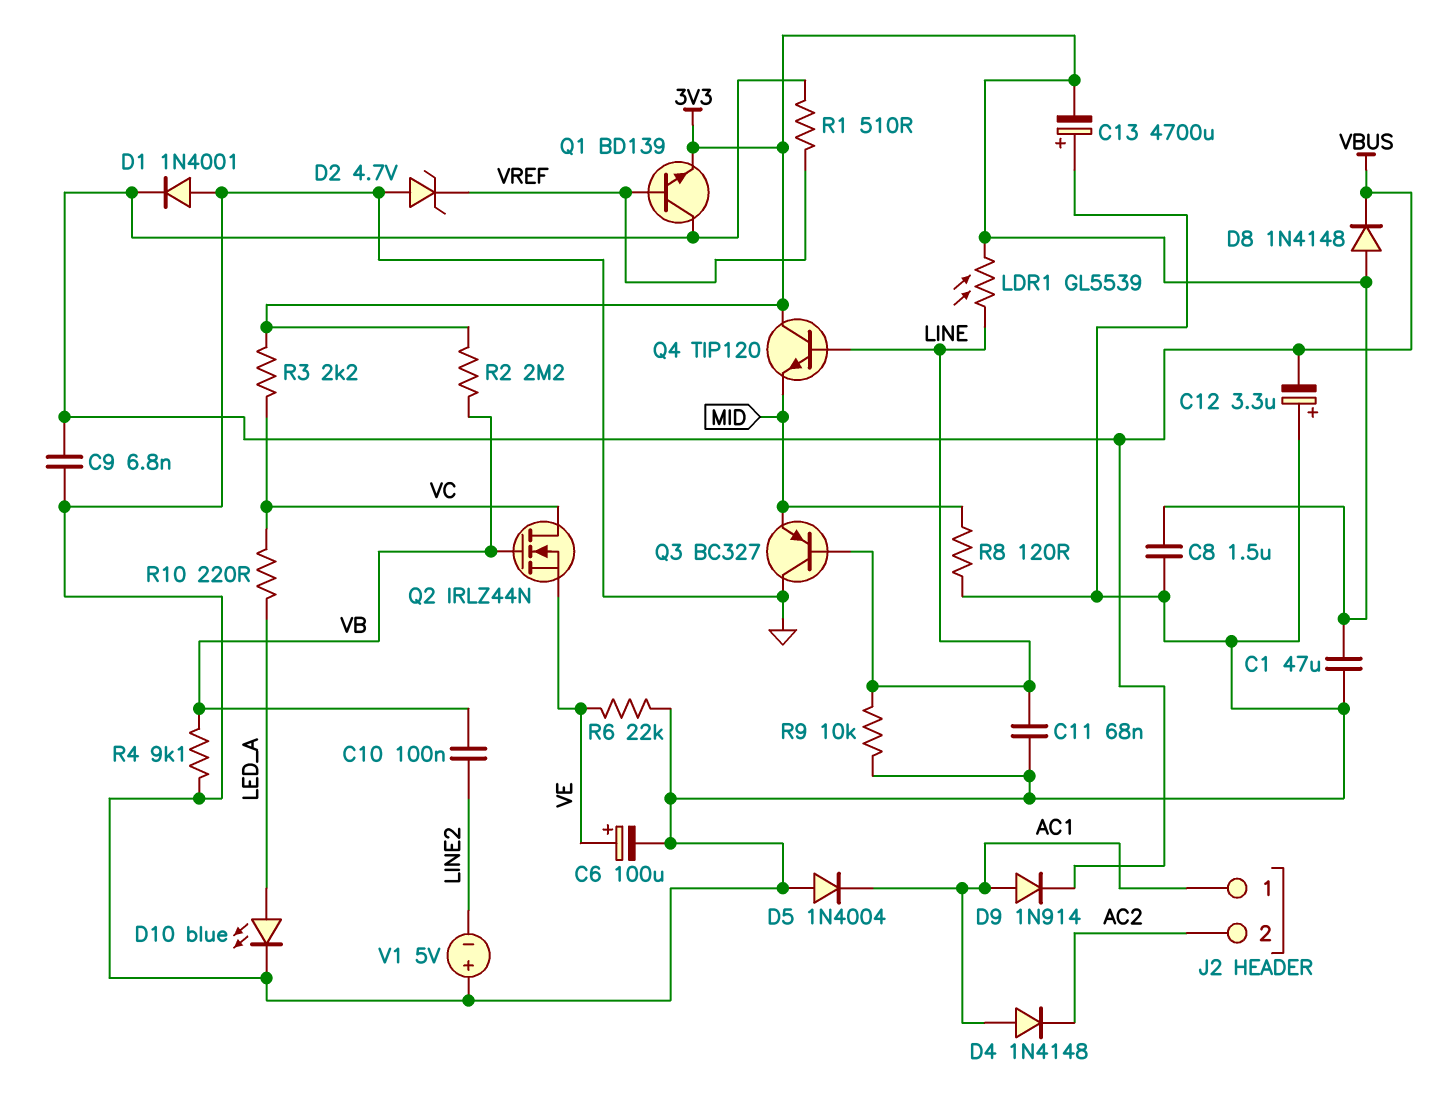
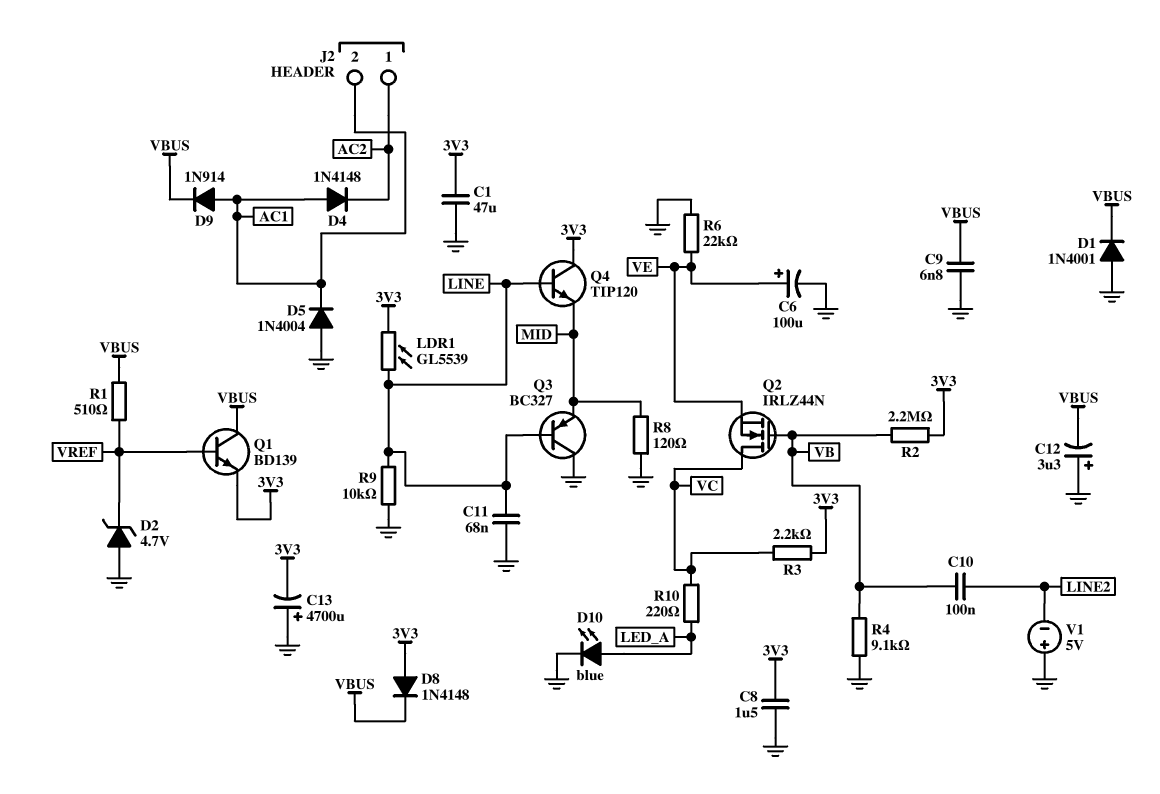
J2 pin 1: AC1 -> AC2
J2 pin 2: AC2 -> AC1

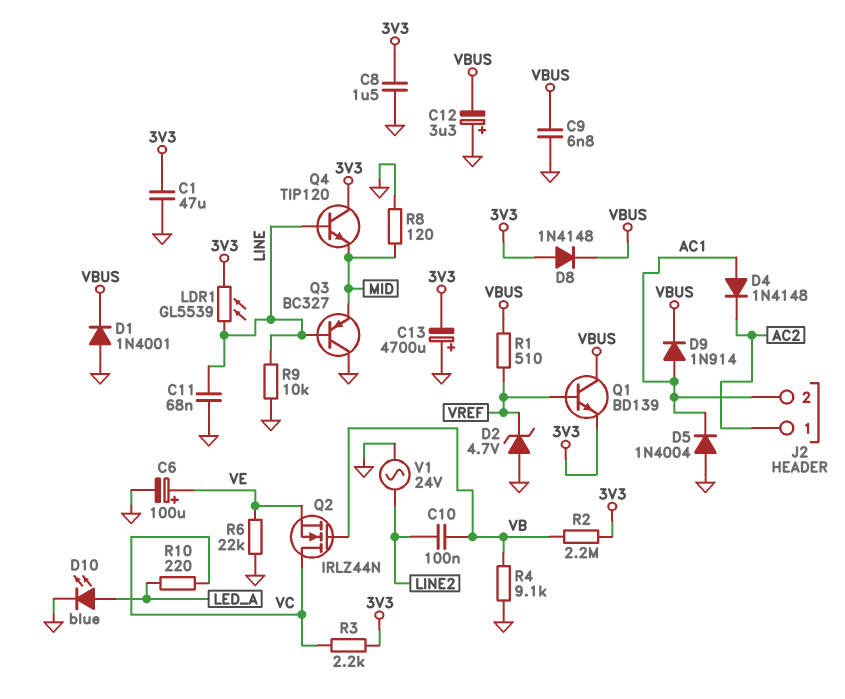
V1: 5V (plus GND, minus LINE2) -> AC 24V (GND, LINE2)

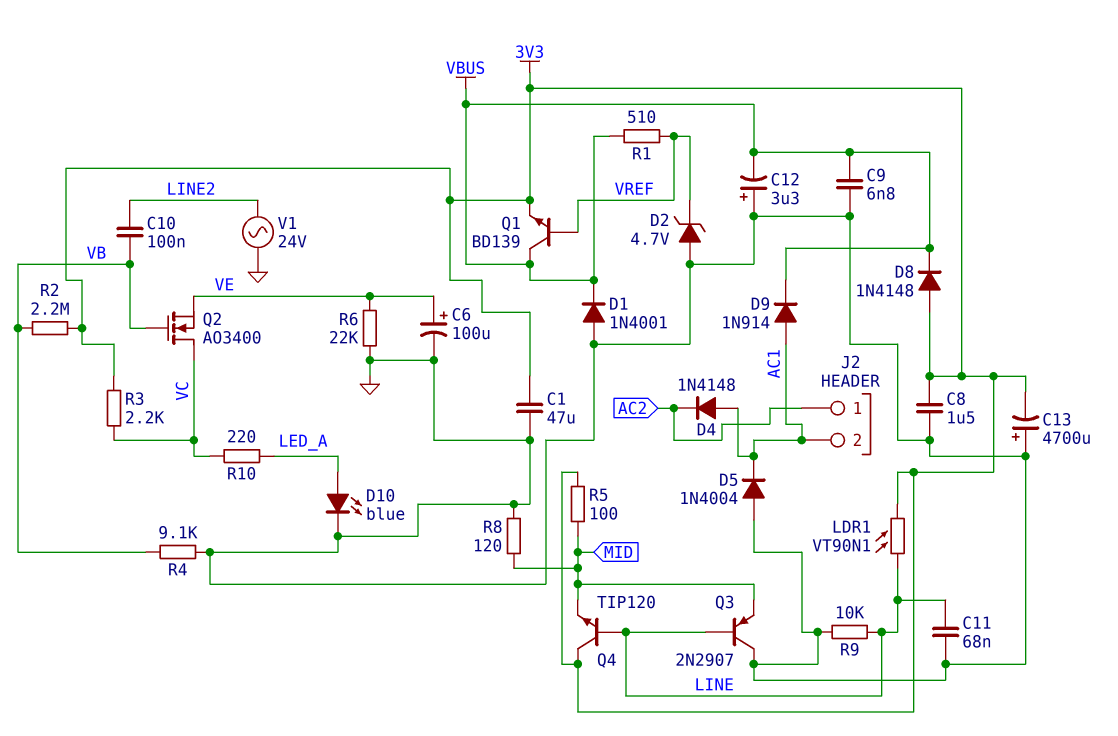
LDR1: GL5539 (3V3, LINE) -> VT90N1 (3V3, LINE)
Q2: NMOS IRLZ44N (G VB, D VC, S VE) -> NMOS AO3400 (G VB, D VC, S VE)
Q3: PNP BC327 (B LINE, C GND, E MID) -> PNP 2N2907 (B LINE, C GND, E MID)
R5: none -> 100 (3V3, MID)

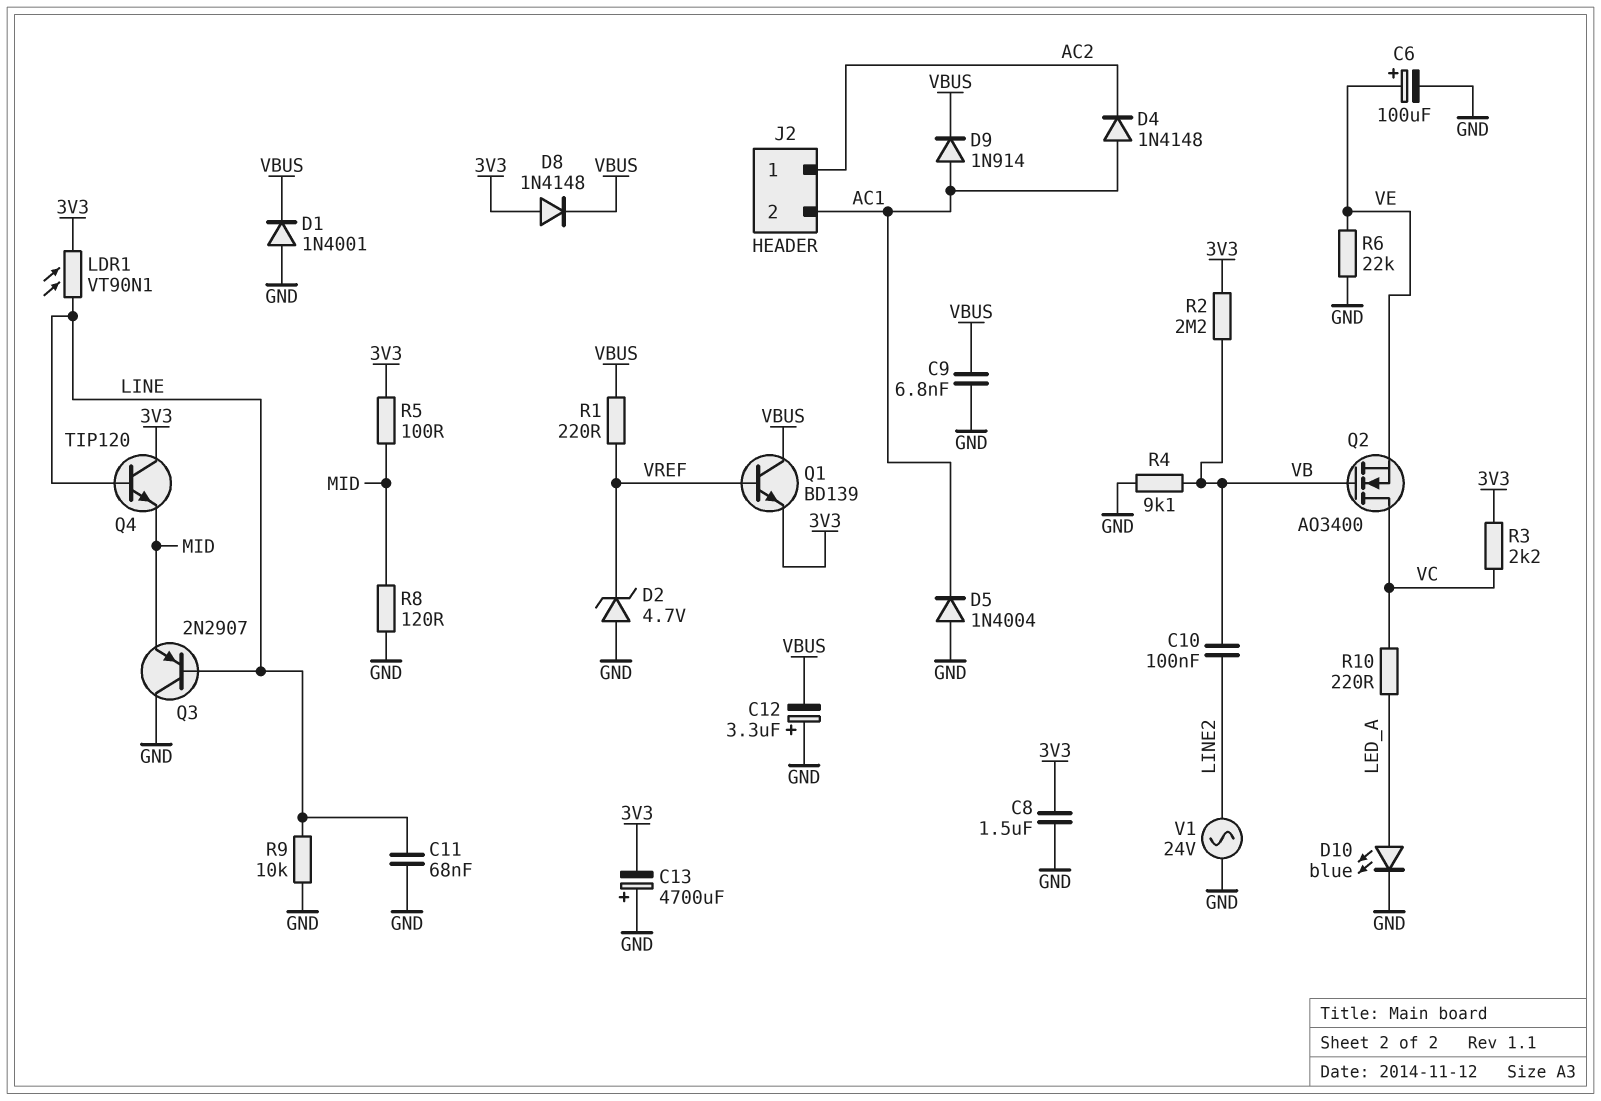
C1: 47uF (3V3, GND) -> none
R1: 510 (VBUS, VREF) -> 220 (VBUS, VREF)

